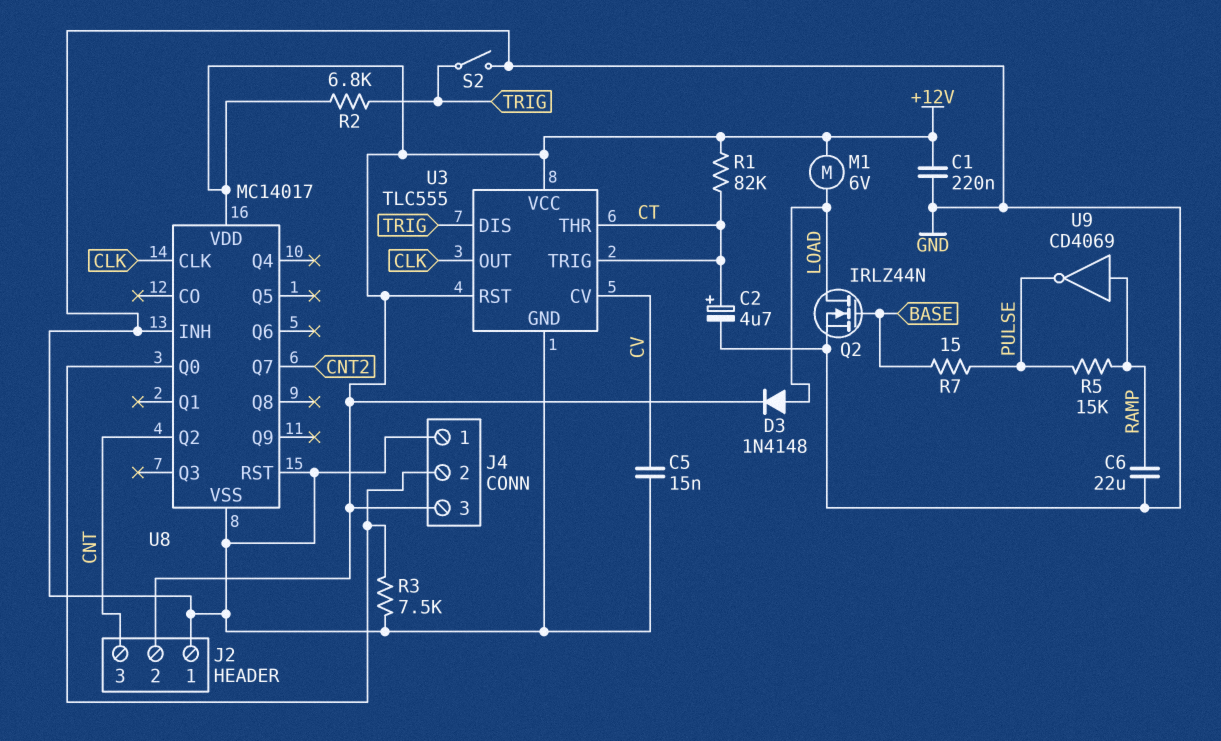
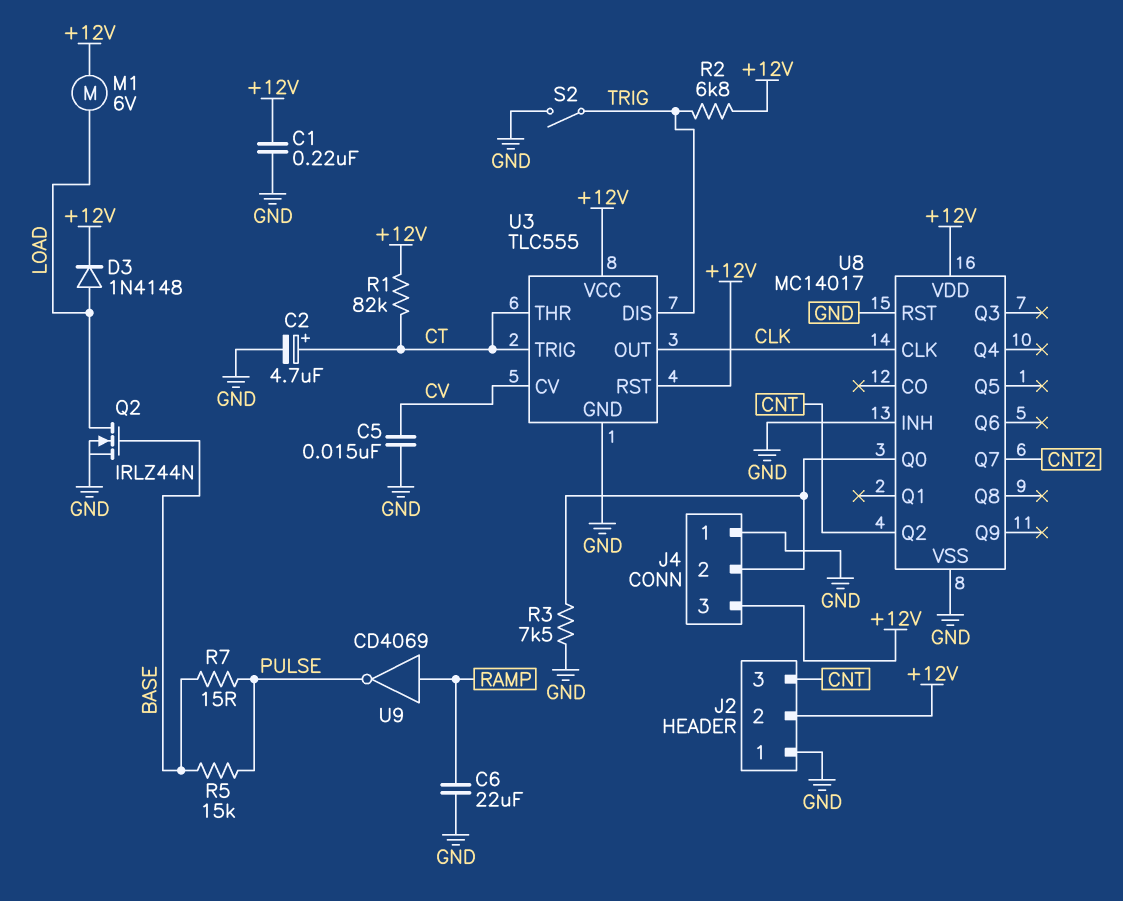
R5: 15k (PULSE, RAMP) -> 15k (BASE, PULSE)

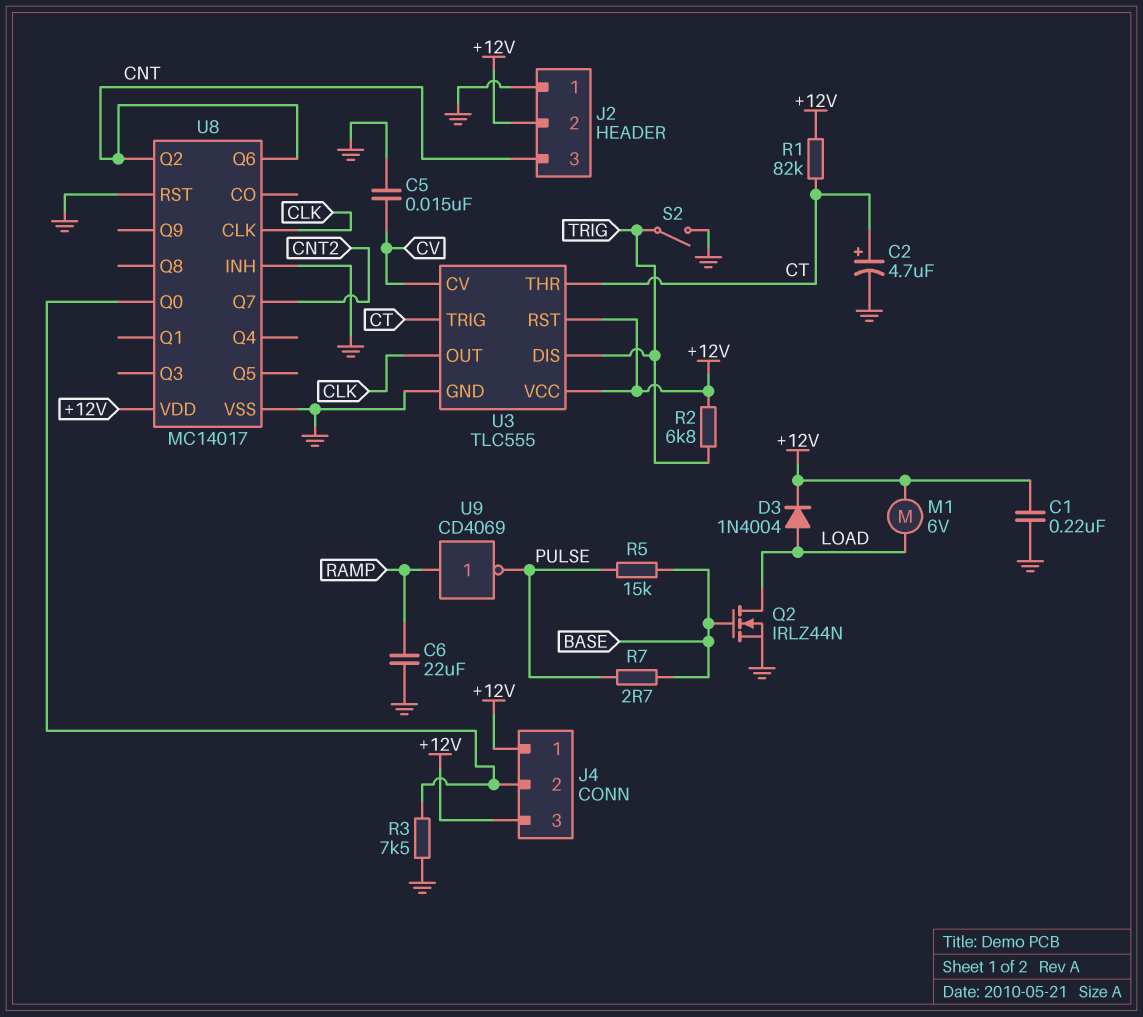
D3: diode 1N4148 (A LOAD, K +12V) -> diode 1N4004 (A LOAD, K +12V)
J4 pin 1: GND -> +12V
R7: 15 (BASE, PULSE) -> 2.7 (BASE, PULSE)
U8 pin Q6: none -> CNT

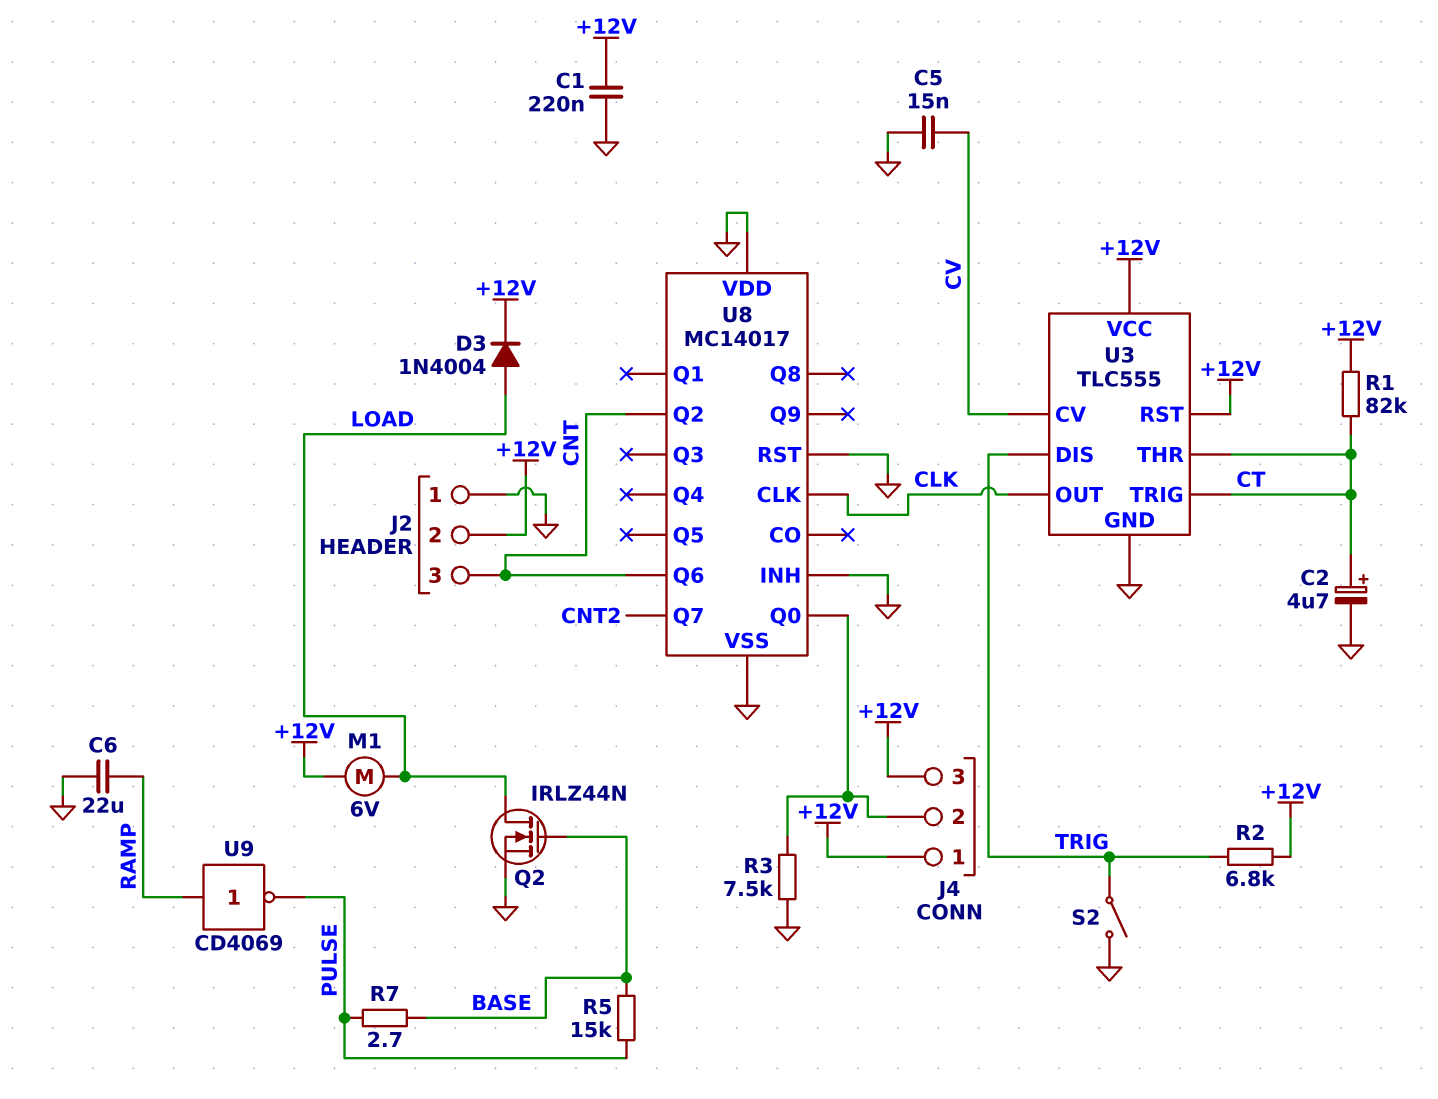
U8 pin VDD: +12V -> GND

